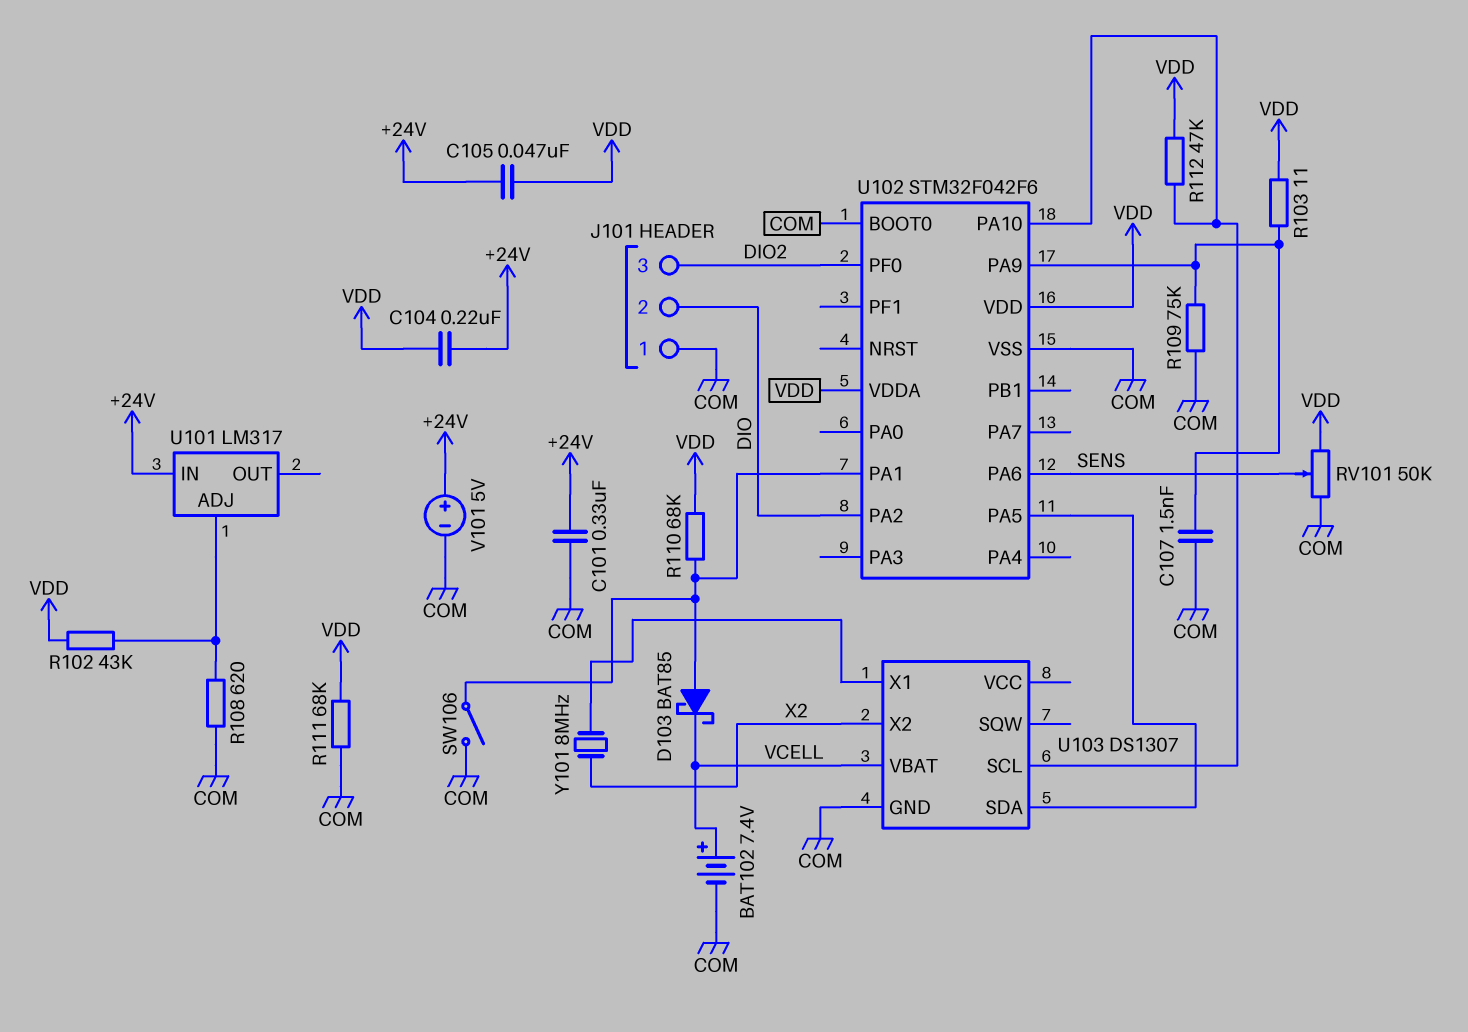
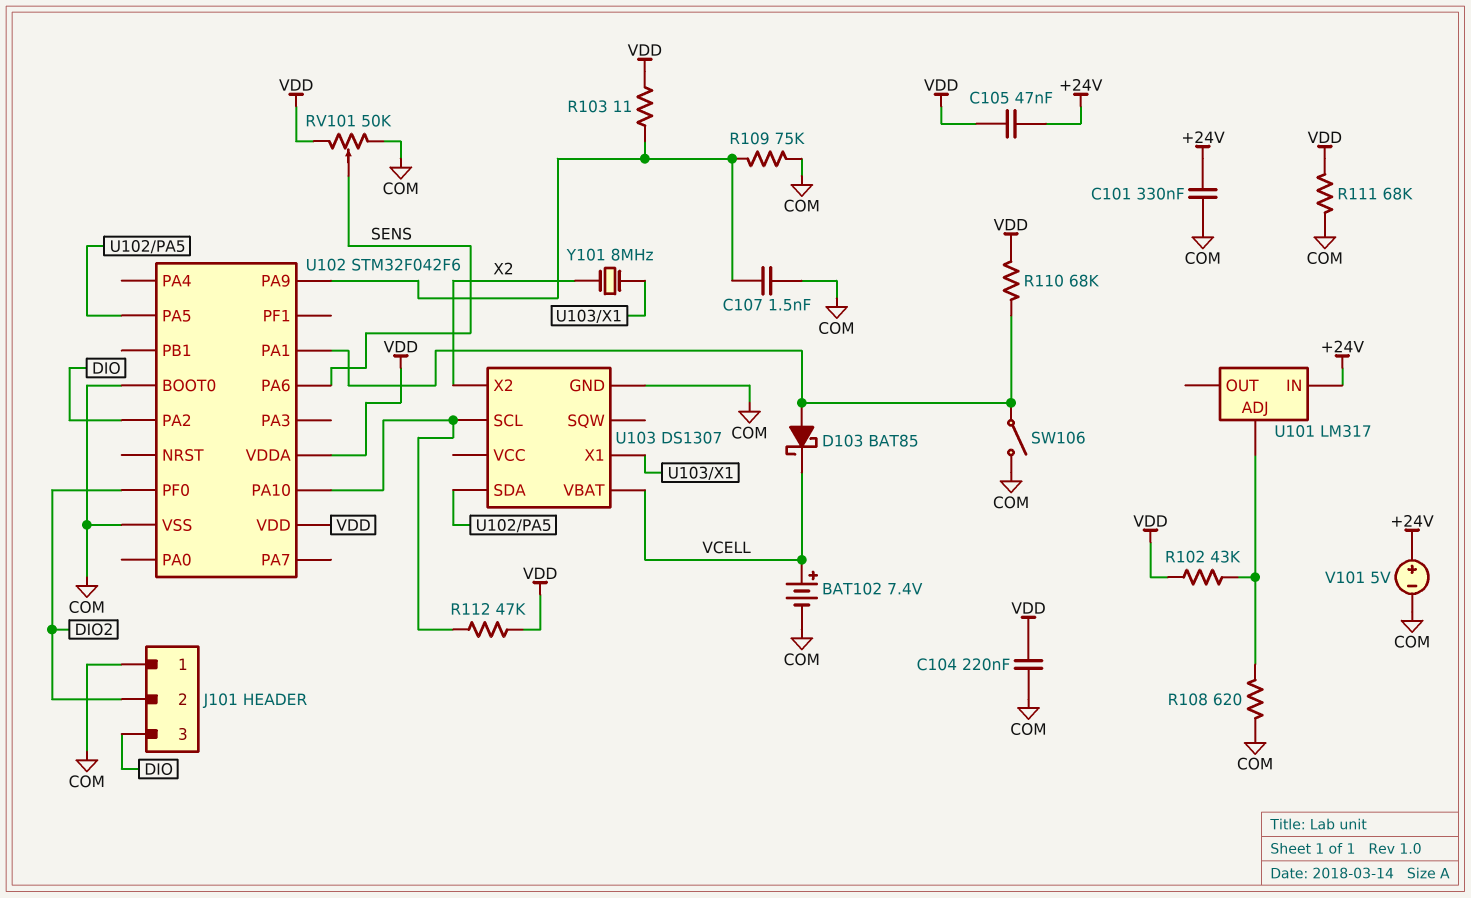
C104: 220nF (+24V, VDD) -> 220nF (COM, VDD)
J101 pin 2: DIO -> DIO2
J101 pin 3: DIO2 -> DIO

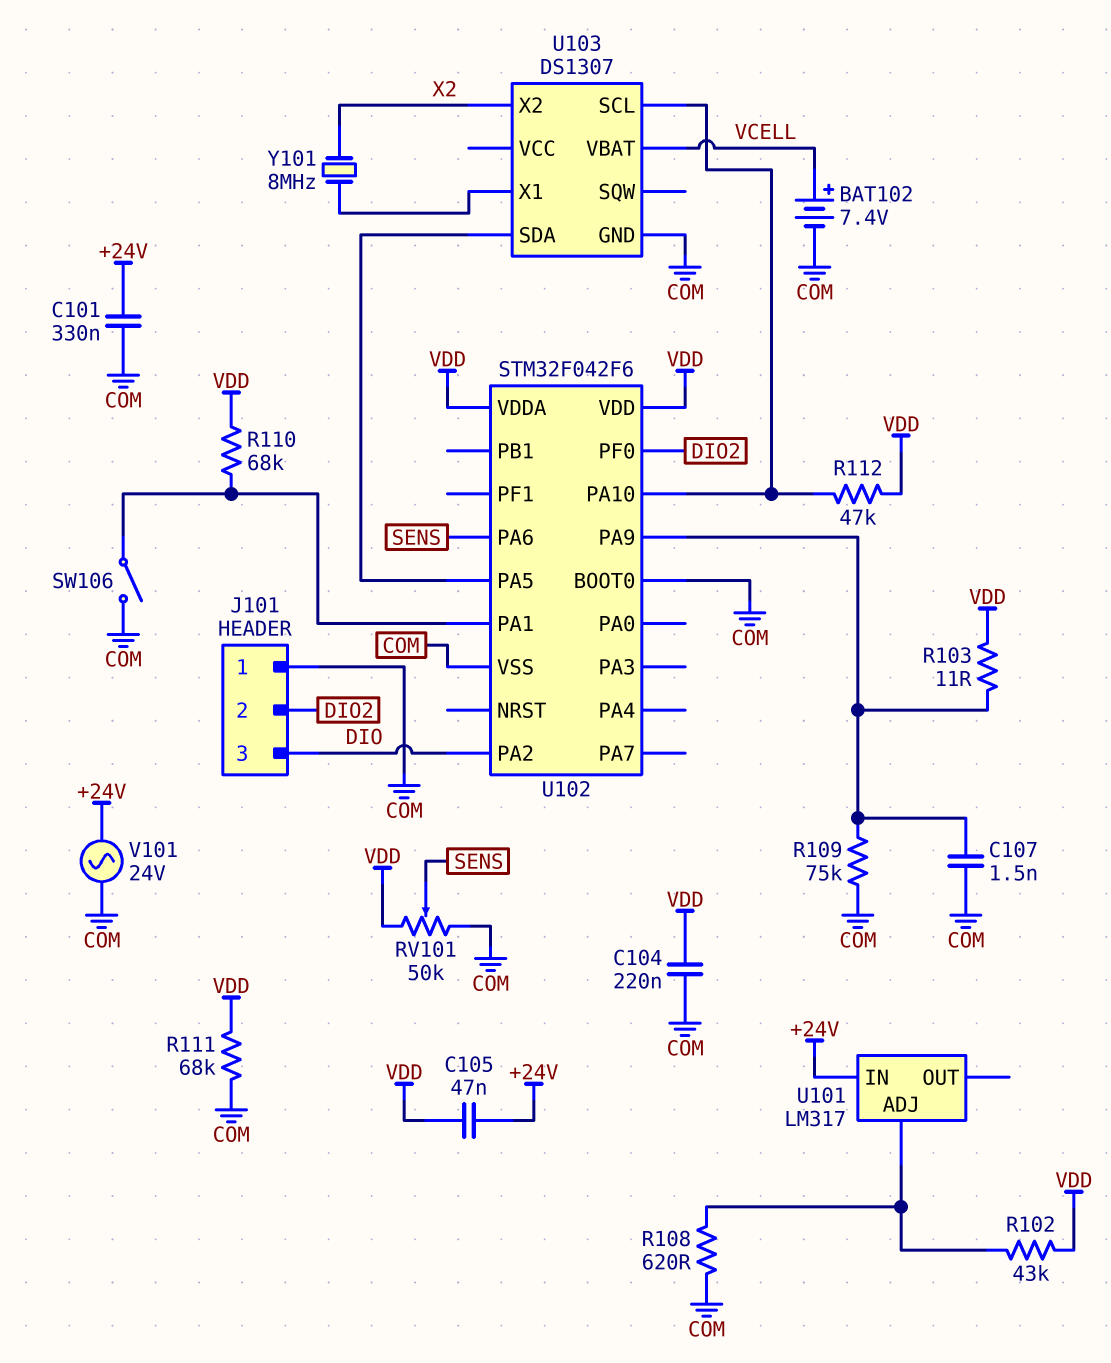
D103: schottky BAT85 (A U102/PA1, K VCELL) -> none
V101: 5V (plus +24V, minus COM) -> AC 24V (+24V, COM)

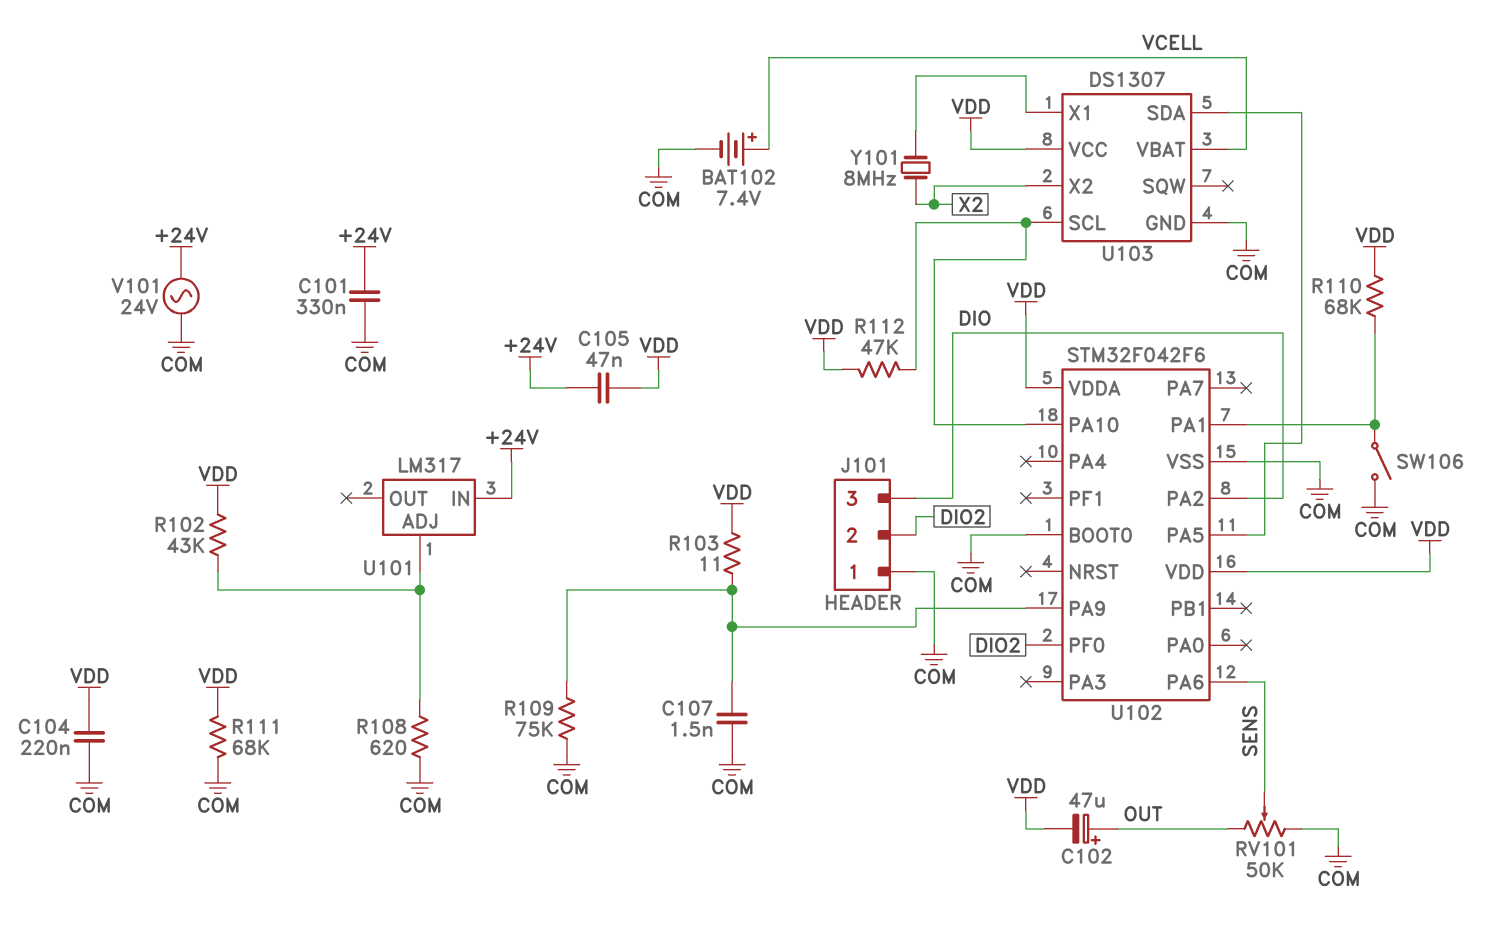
C102: none -> 47uF (plus OUT, minus VDD)
RV101: 50k (COM, VDD, wiper SENS) -> 50k (COM, OUT, wiper SENS)
U103 pin VCC: none -> VDD

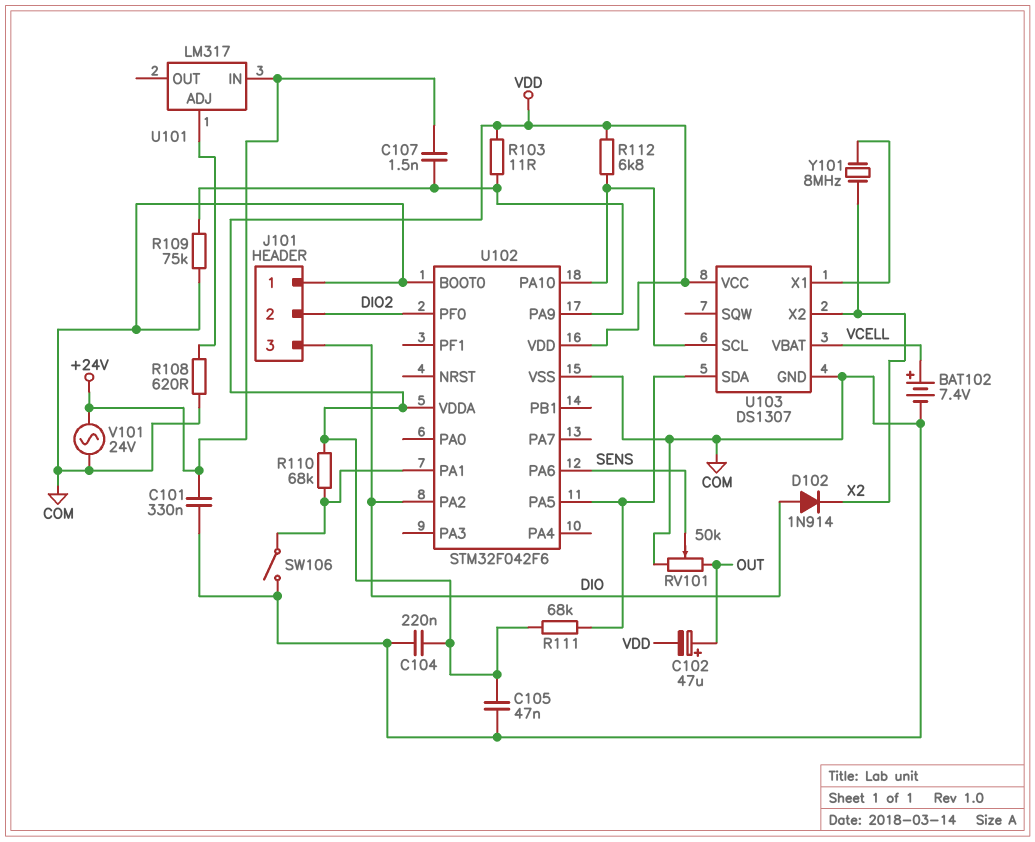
C105: 47nF (+24V, VDD) -> 47nF (COM, VDD)
C107: 1.5nF (COM, U102/PA9) -> 1.5nF (+24V, U102/PA9)
D102: none -> diode 1N914 (A DIO, K X2)
R102: 43k (U101/ADJ, VDD) -> none
R111: 68k (COM, VDD) -> 68k (U102/PA5, VDD)
R112: 47k (U102/PA10, VDD) -> 6.8k (U102/PA10, VDD)

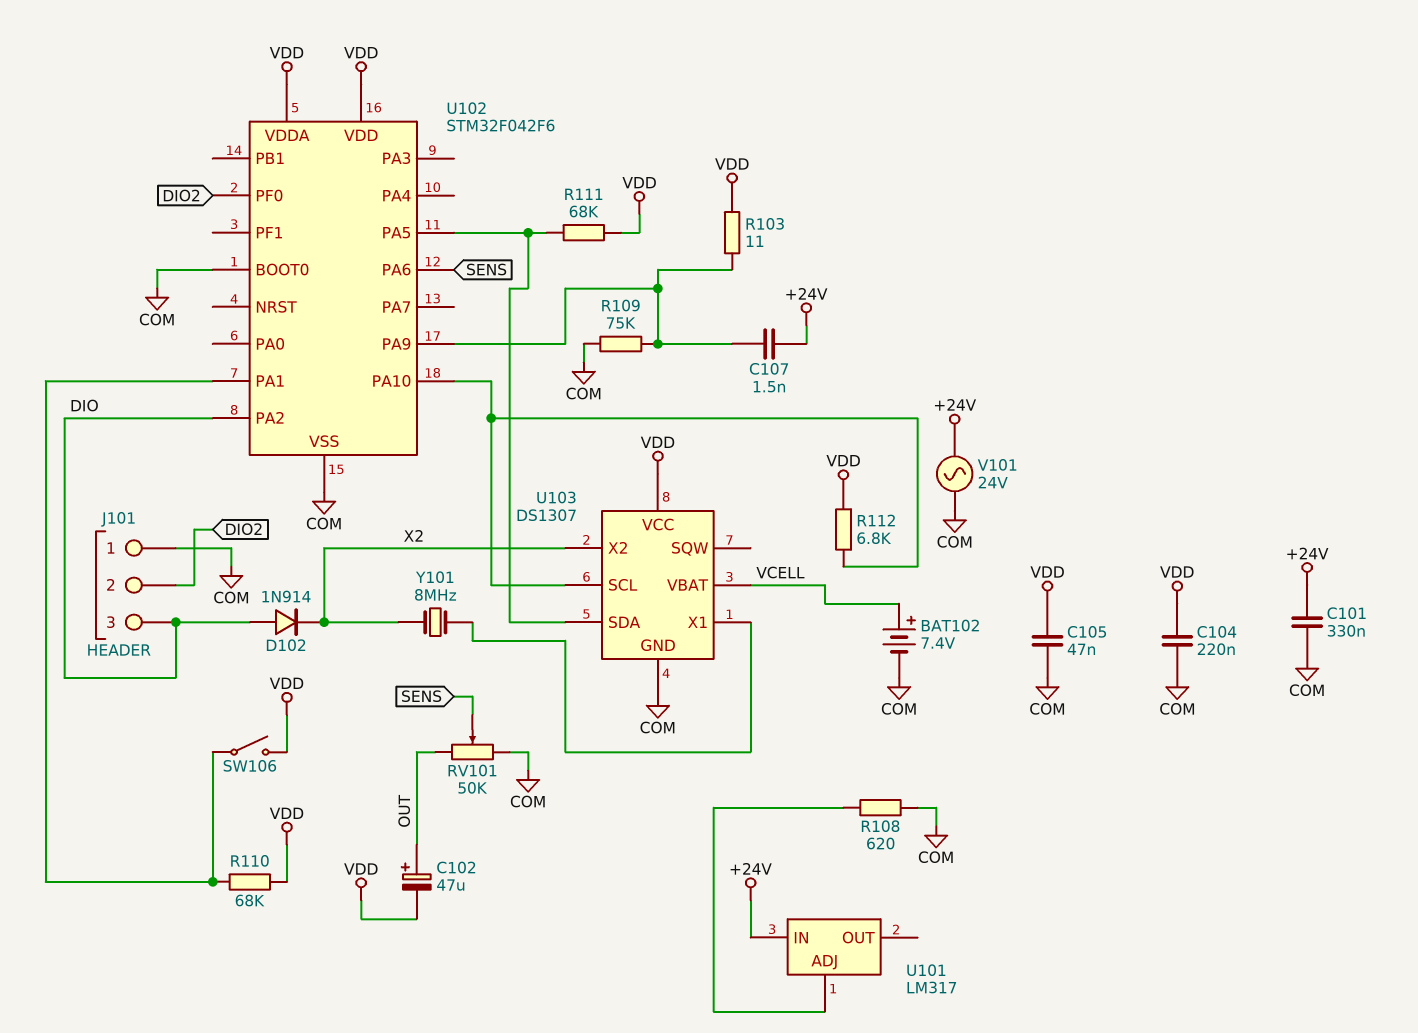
SW106: switch (COM, U102/PA1) -> switch (U102/PA1, VDD)

